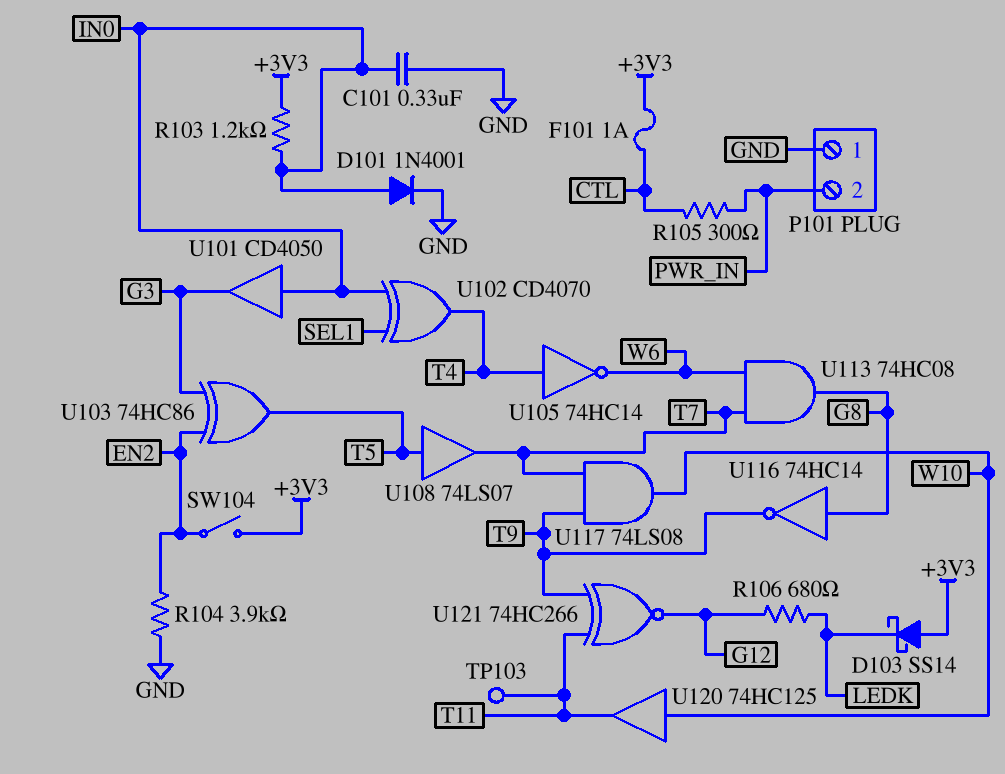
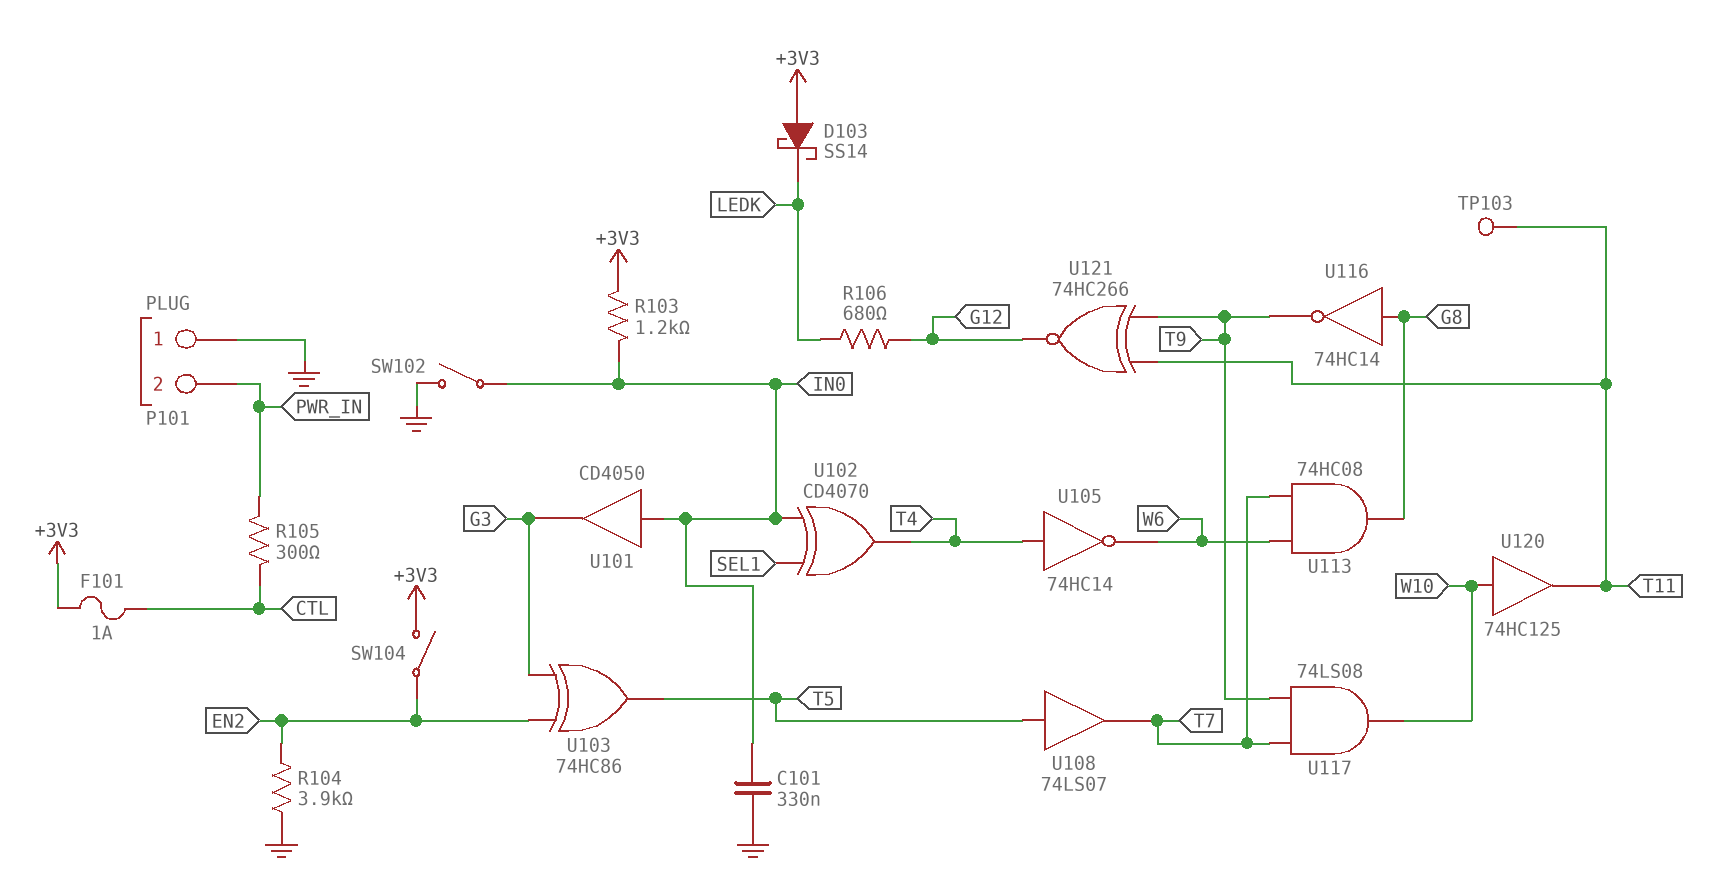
D101: diode 1N4001 (A IN0, K GND) -> none
SW102: none -> switch (GND, IN0)

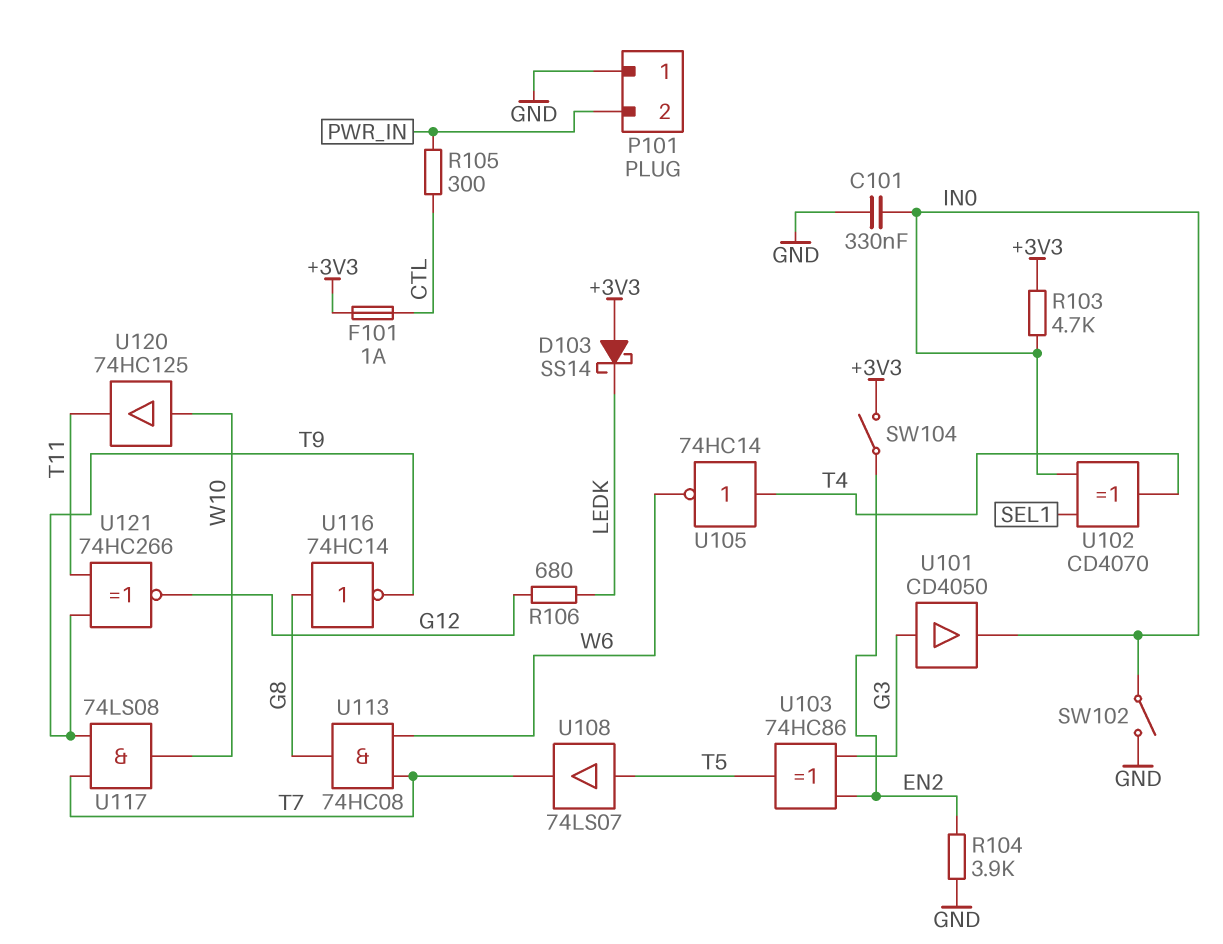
R103: 1.2k (+3V3, IN0) -> 4.7k (+3V3, IN0)
TP103: test point (T11) -> none
U101: buffer CD4050 (in IN0, out G3) -> buffer CD4050 (in G3, out IN0)

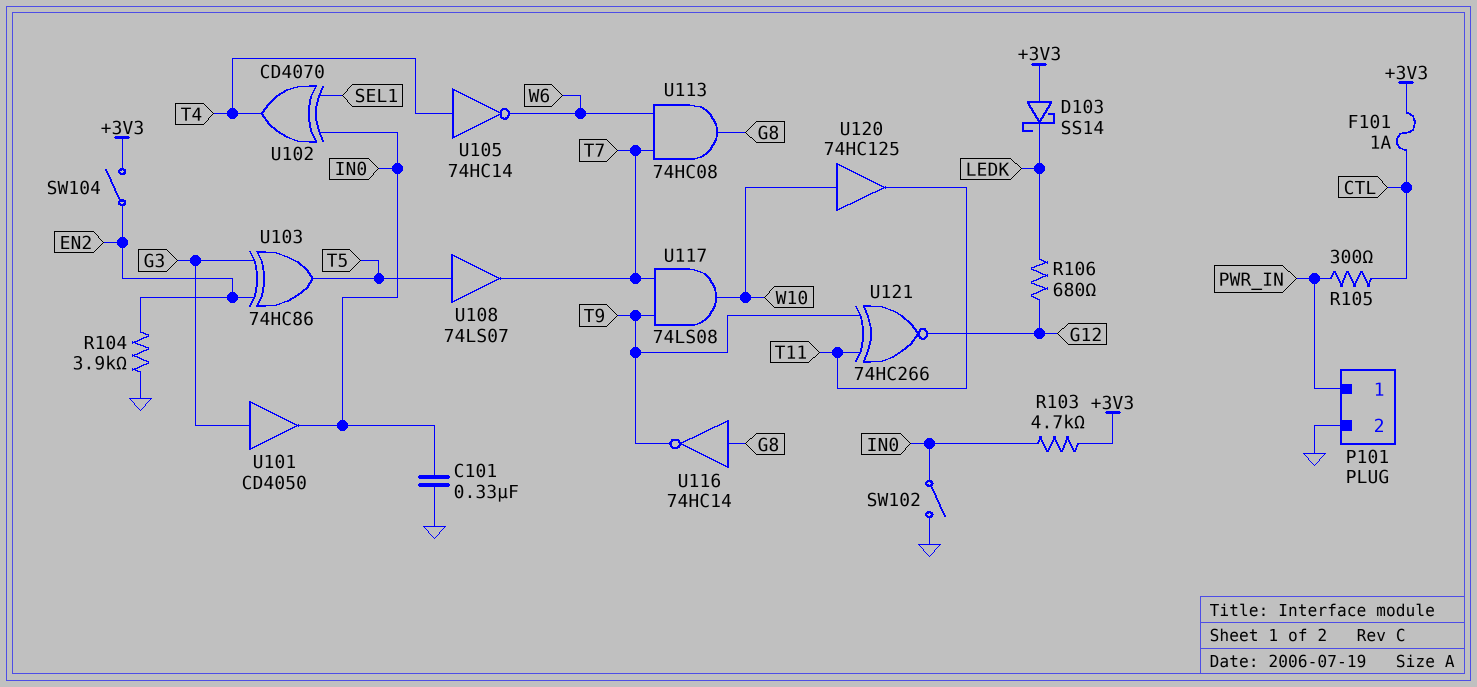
P101 pin 1: GND -> PWR_IN
P101 pin 2: PWR_IN -> GND

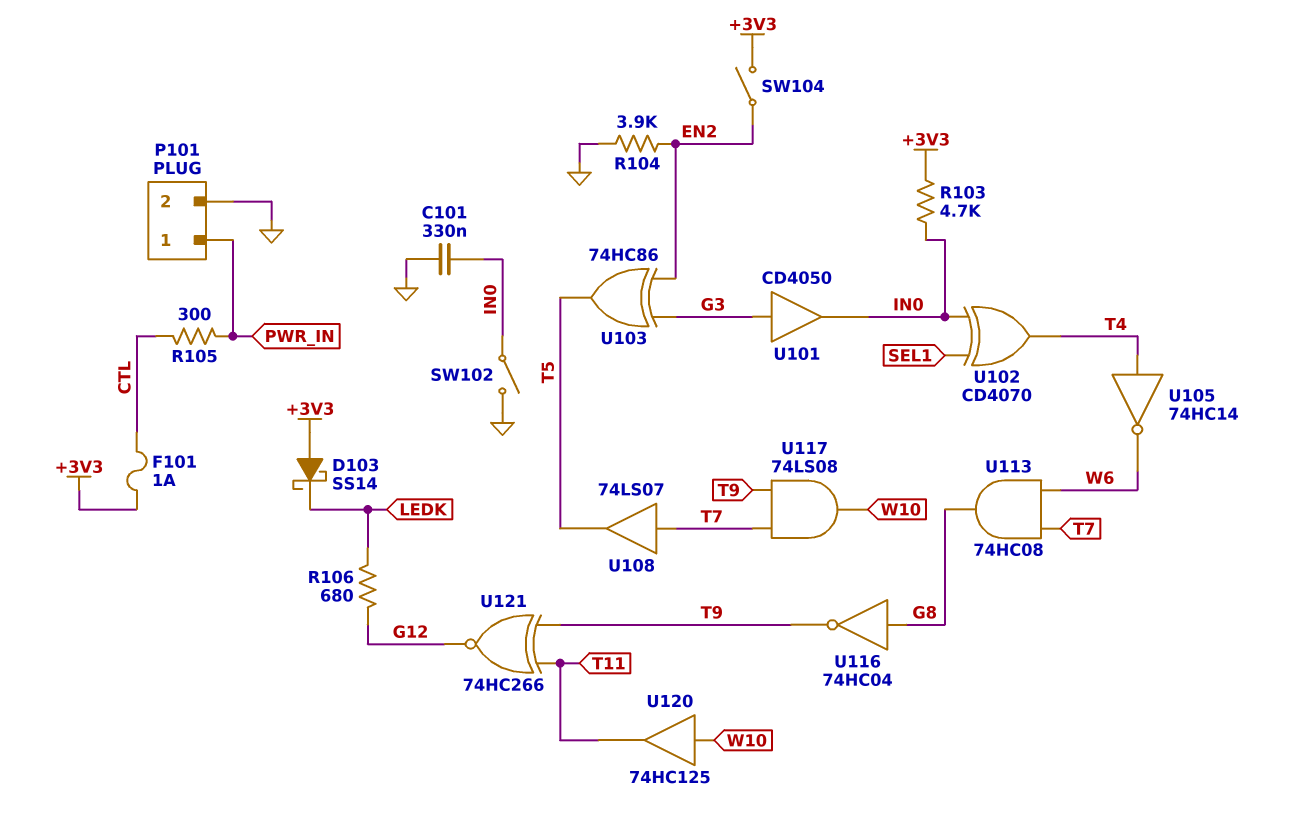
U108: buffer 74LS07 (in T5, out T7) -> buffer 74LS07 (in T7, out T5)
U116: NOT 74HC14 (in G8, out T9) -> NOT 74HC04 (in G8, out T9)

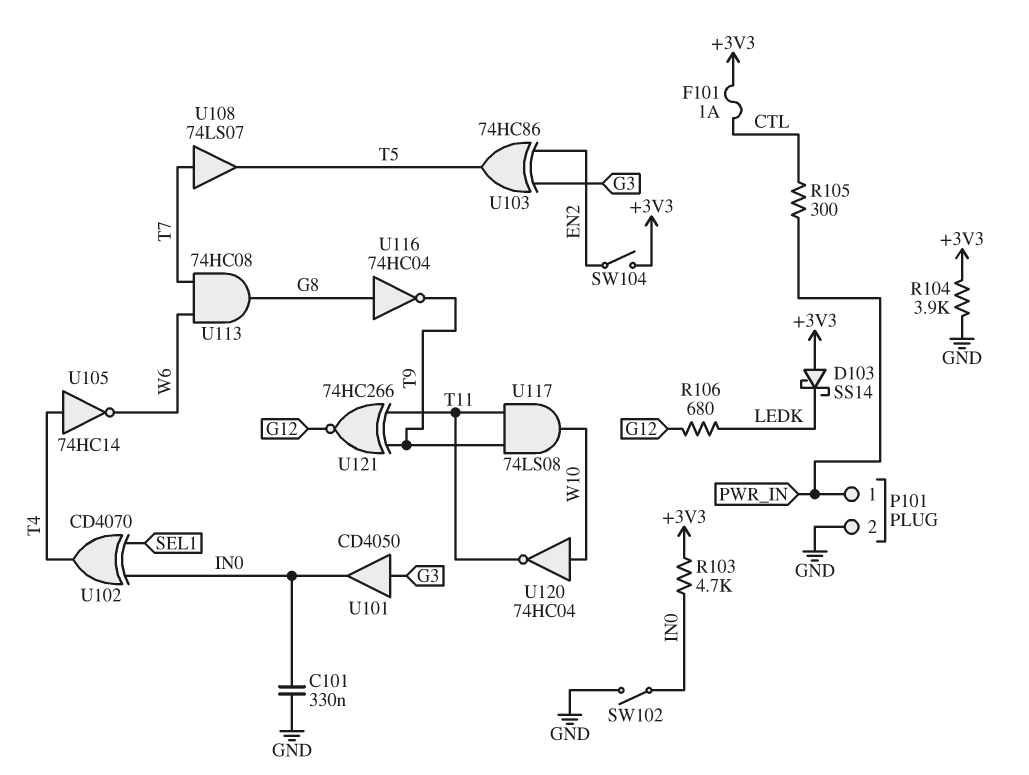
R104: 3.9k (EN2, GND) -> 3.9k (+3V3, GND)
U117: AND 74LS08 (in T7, in T9, out W10) -> AND 74LS08 (in T9, in T11, out W10)
U120: buffer 74HC125 (in W10, out T11) -> NOT 74HC04 (in W10, out T11)

